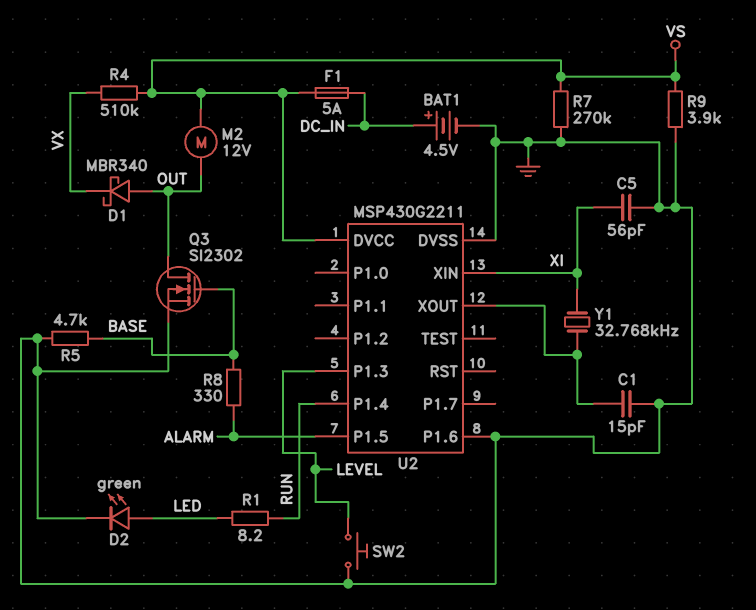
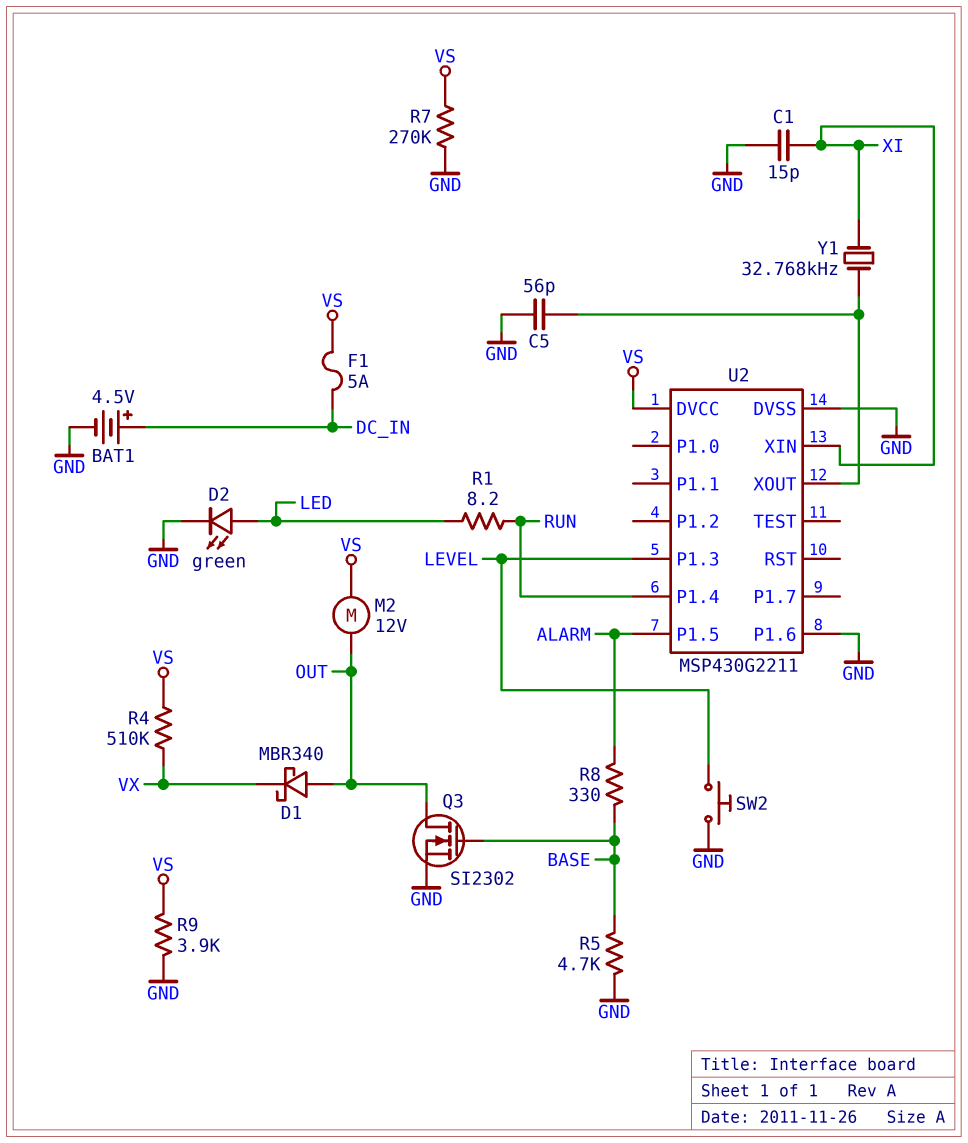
C1: 15pF (GND, U2/XOUT) -> 15pF (GND, XI)
C5: 56pF (GND, XI) -> 56pF (GND, U2/XOUT)

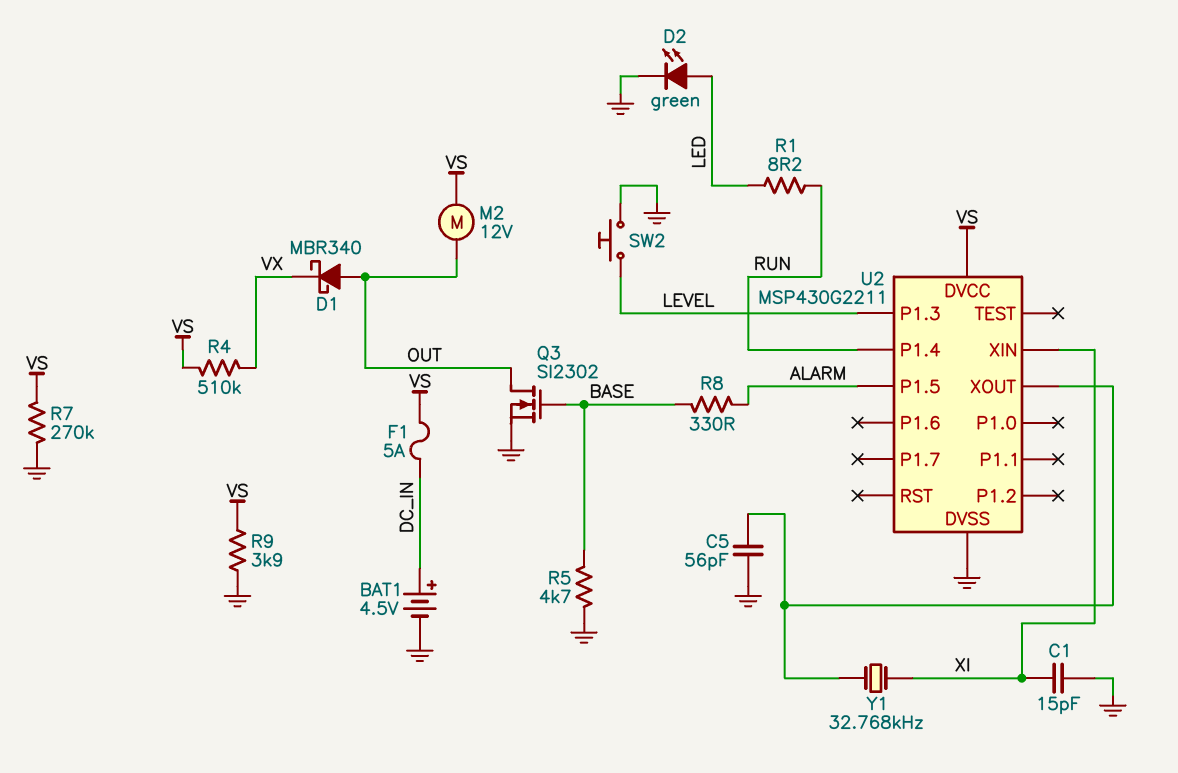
U2 pin P1.6: GND -> none

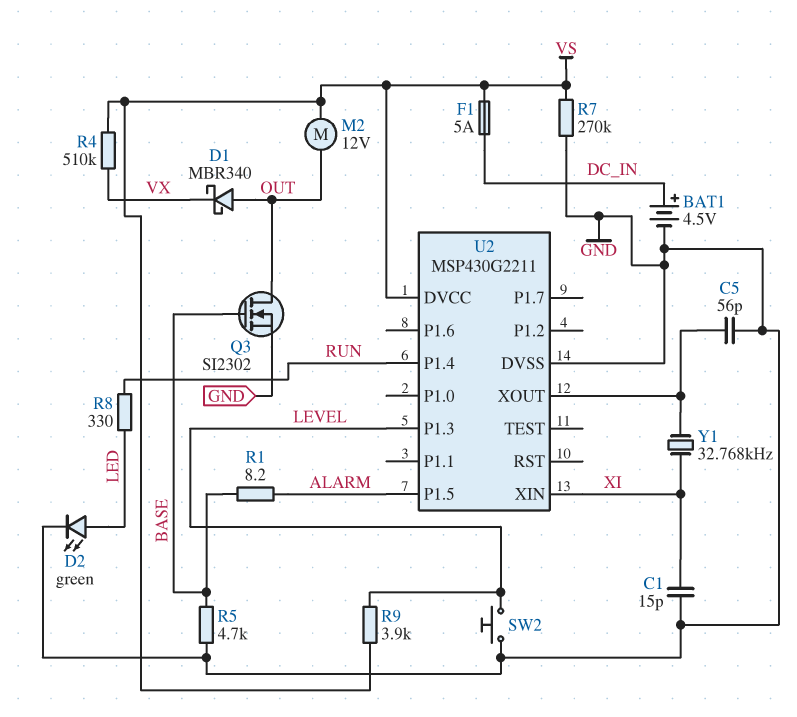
R1: 8.2 (LED, RUN) -> 8.2 (ALARM, BASE)
R8: 330 (ALARM, BASE) -> 330 (LED, RUN)
R9: 3.9k (GND, VS) -> 3.9k (LEVEL, VS)

